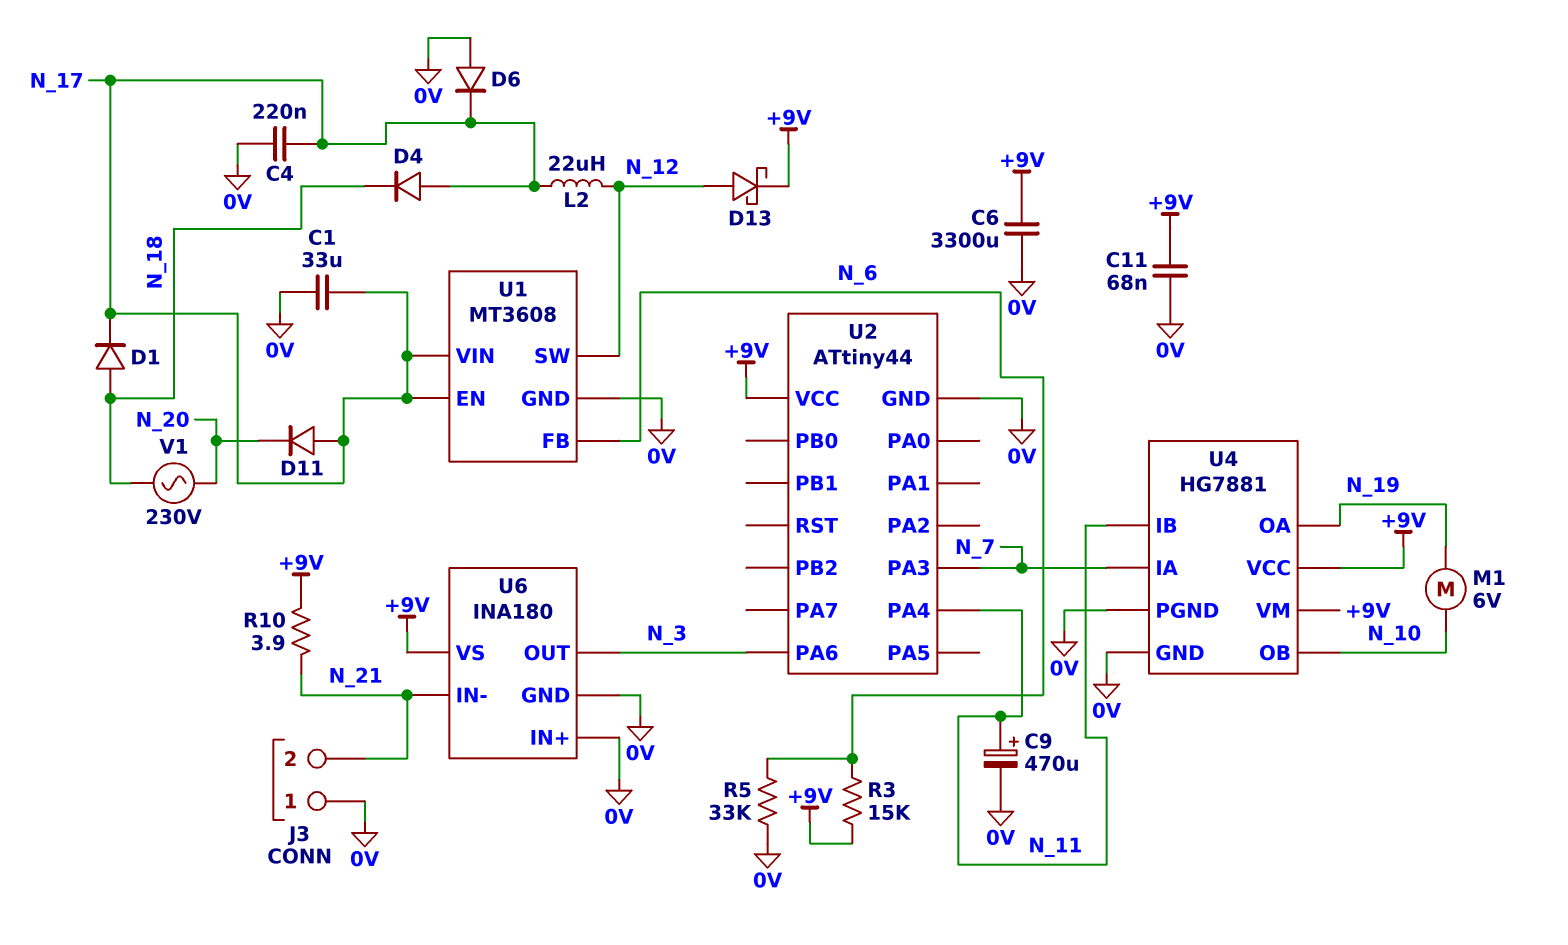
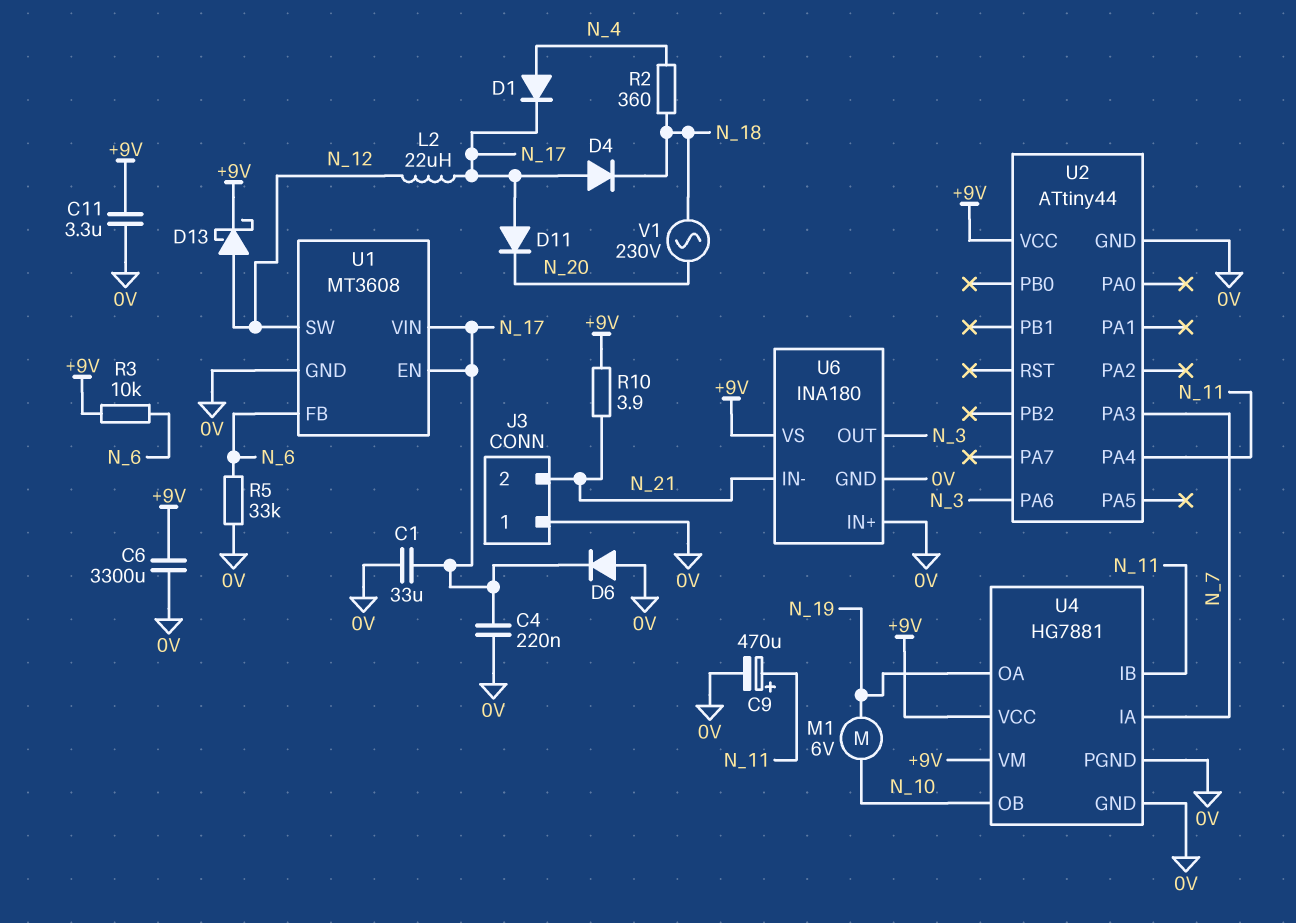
C11: 68nF (+9V, 0V) -> 3.3uF (+9V, 0V)
D1: diode (A N_18, K N_17) -> diode (A N_4, K N_17)
R2: none -> 360 (N_4, N_18)
R3: 15k (+9V, N_6) -> 10k (+9V, N_6)

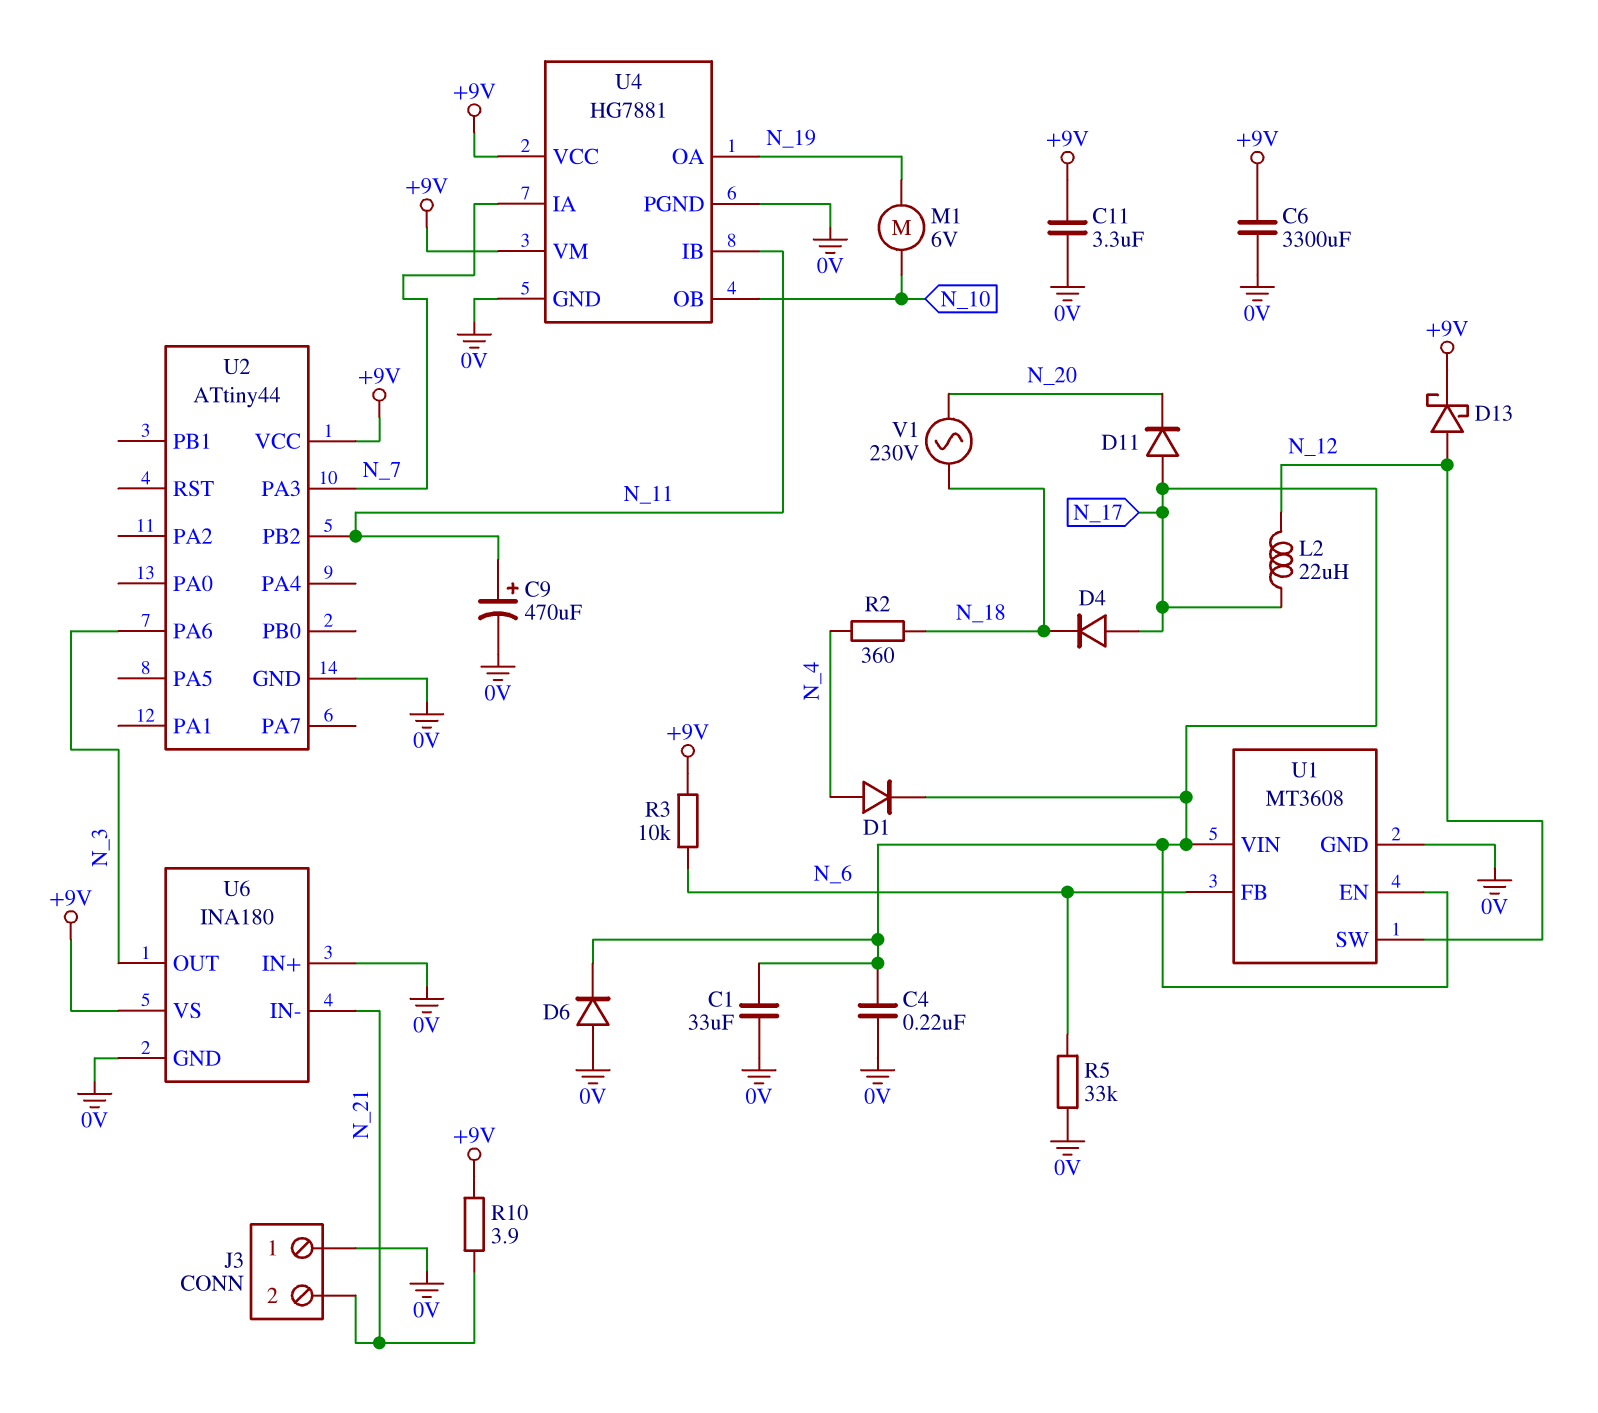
U2 pin PA4: N_11 -> none
U2 pin PB2: none -> N_11

